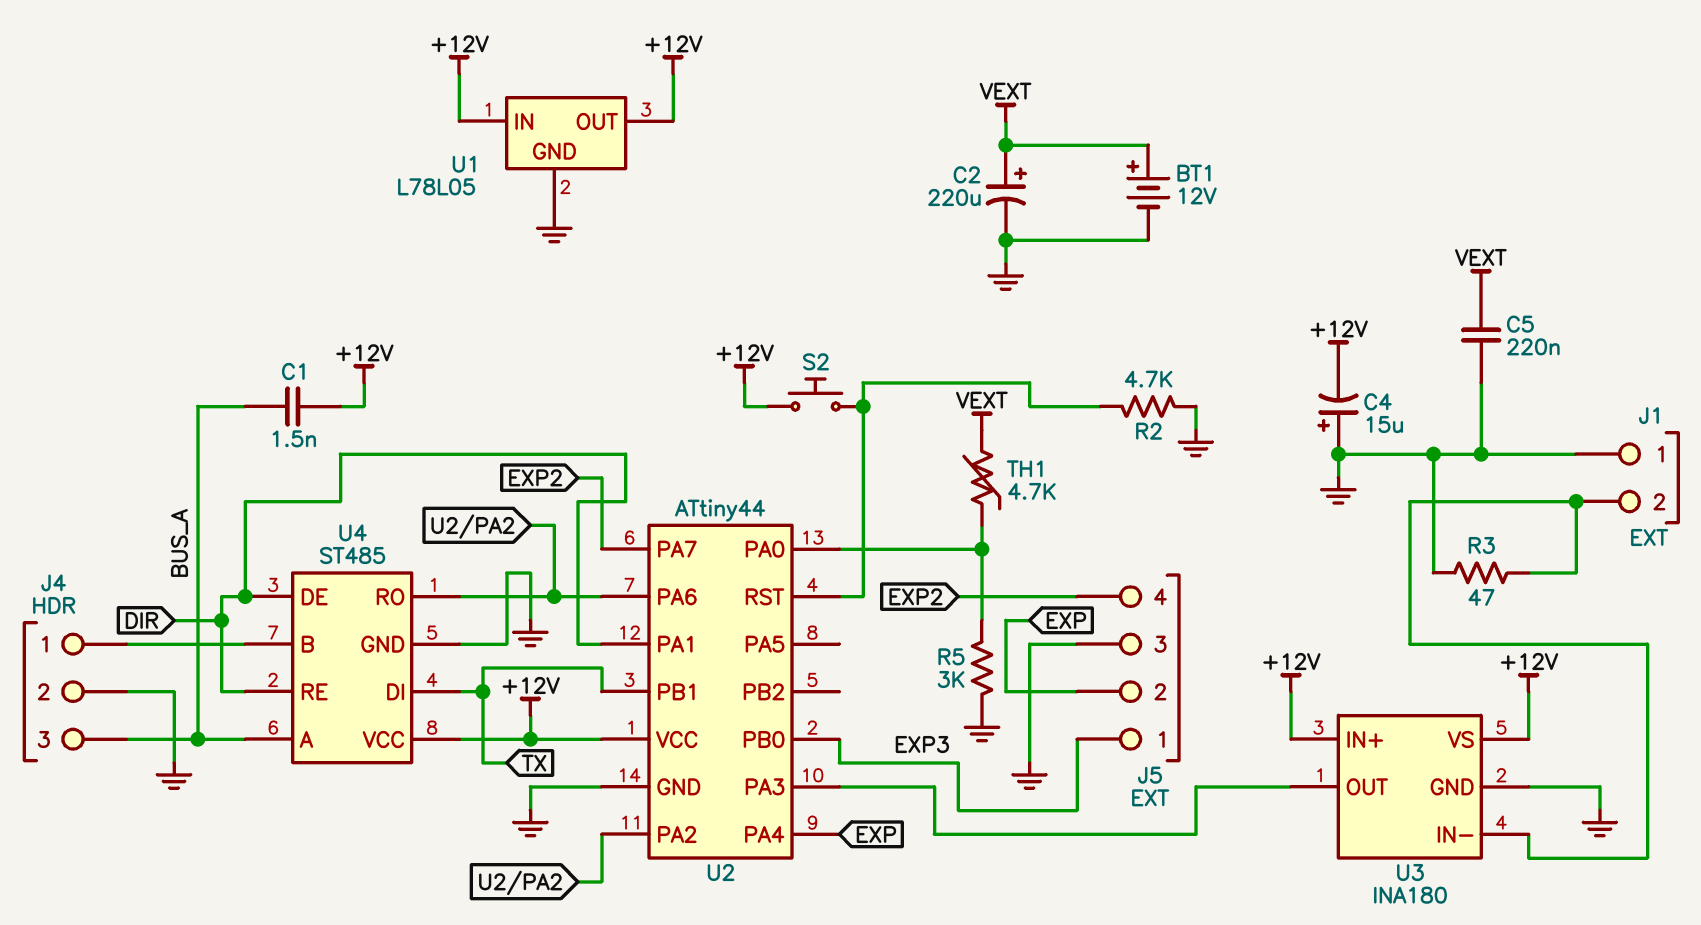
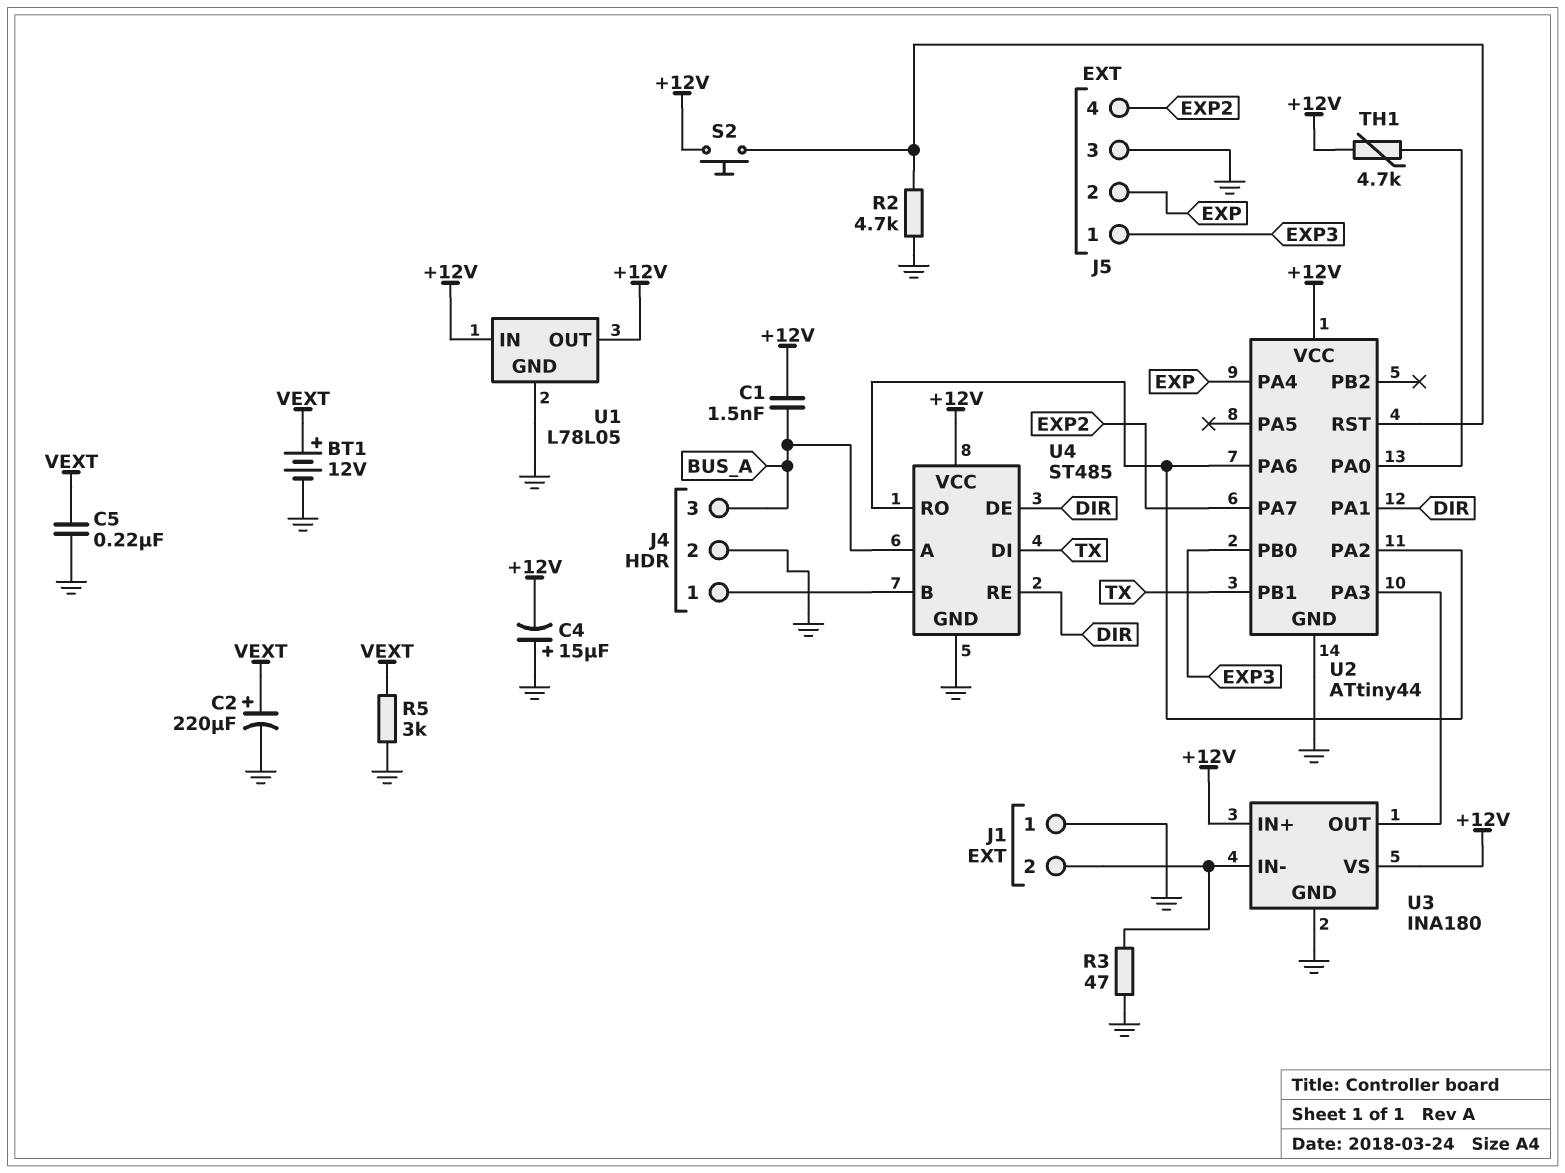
R5: 3k (GND, U2/PA0) -> 3k (GND, VEXT)
TH1: 4.7k (U2/PA0, VEXT) -> 4.7k (+12V, U2/PA0)

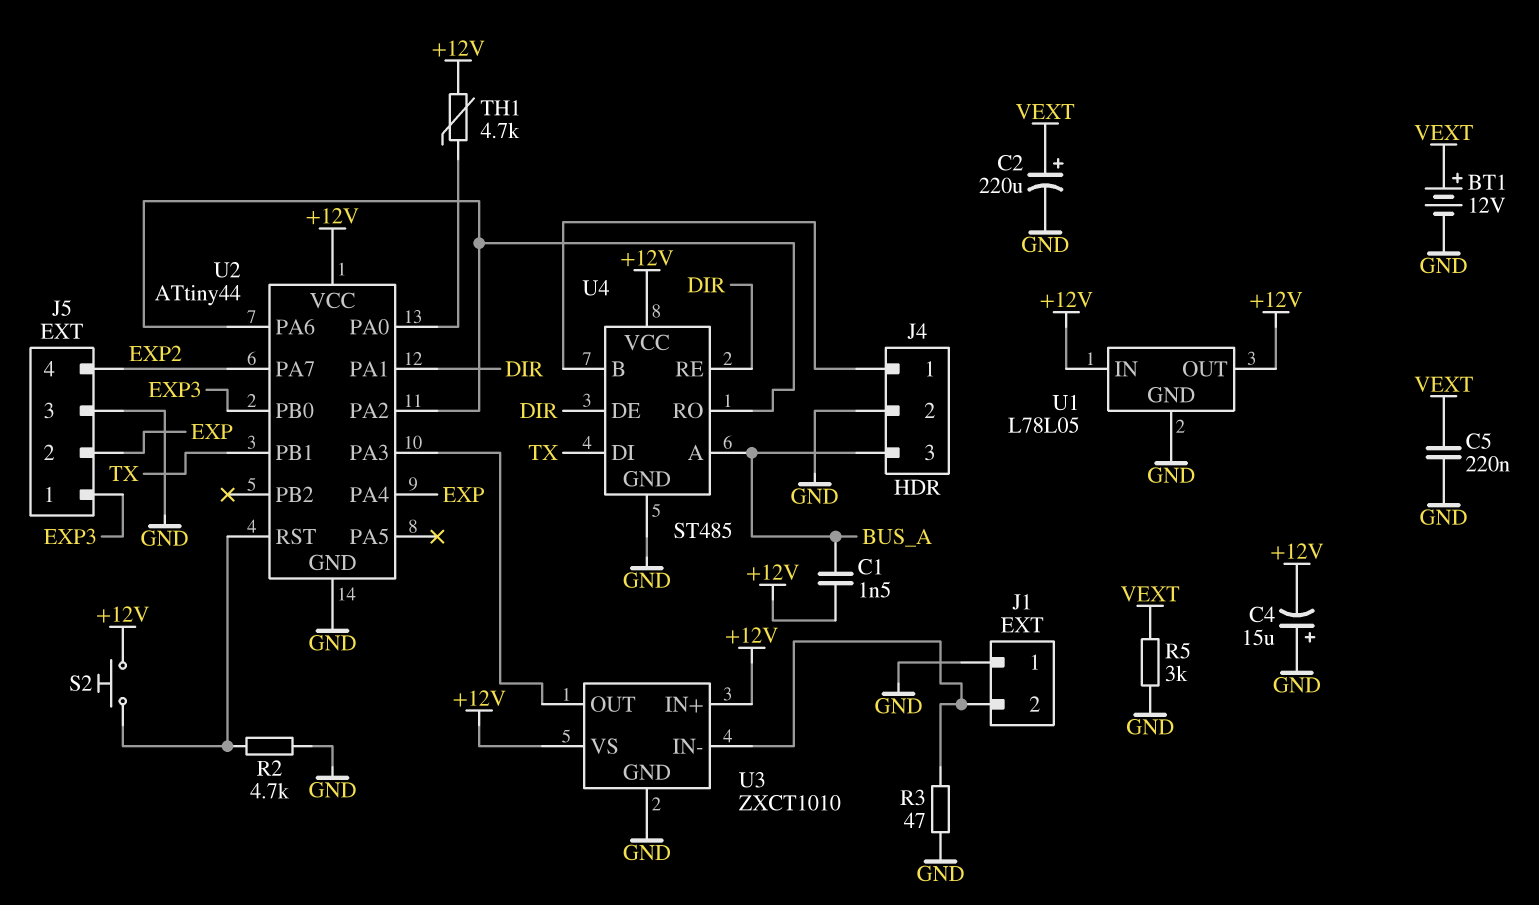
U3: INA180 -> ZXCT1010

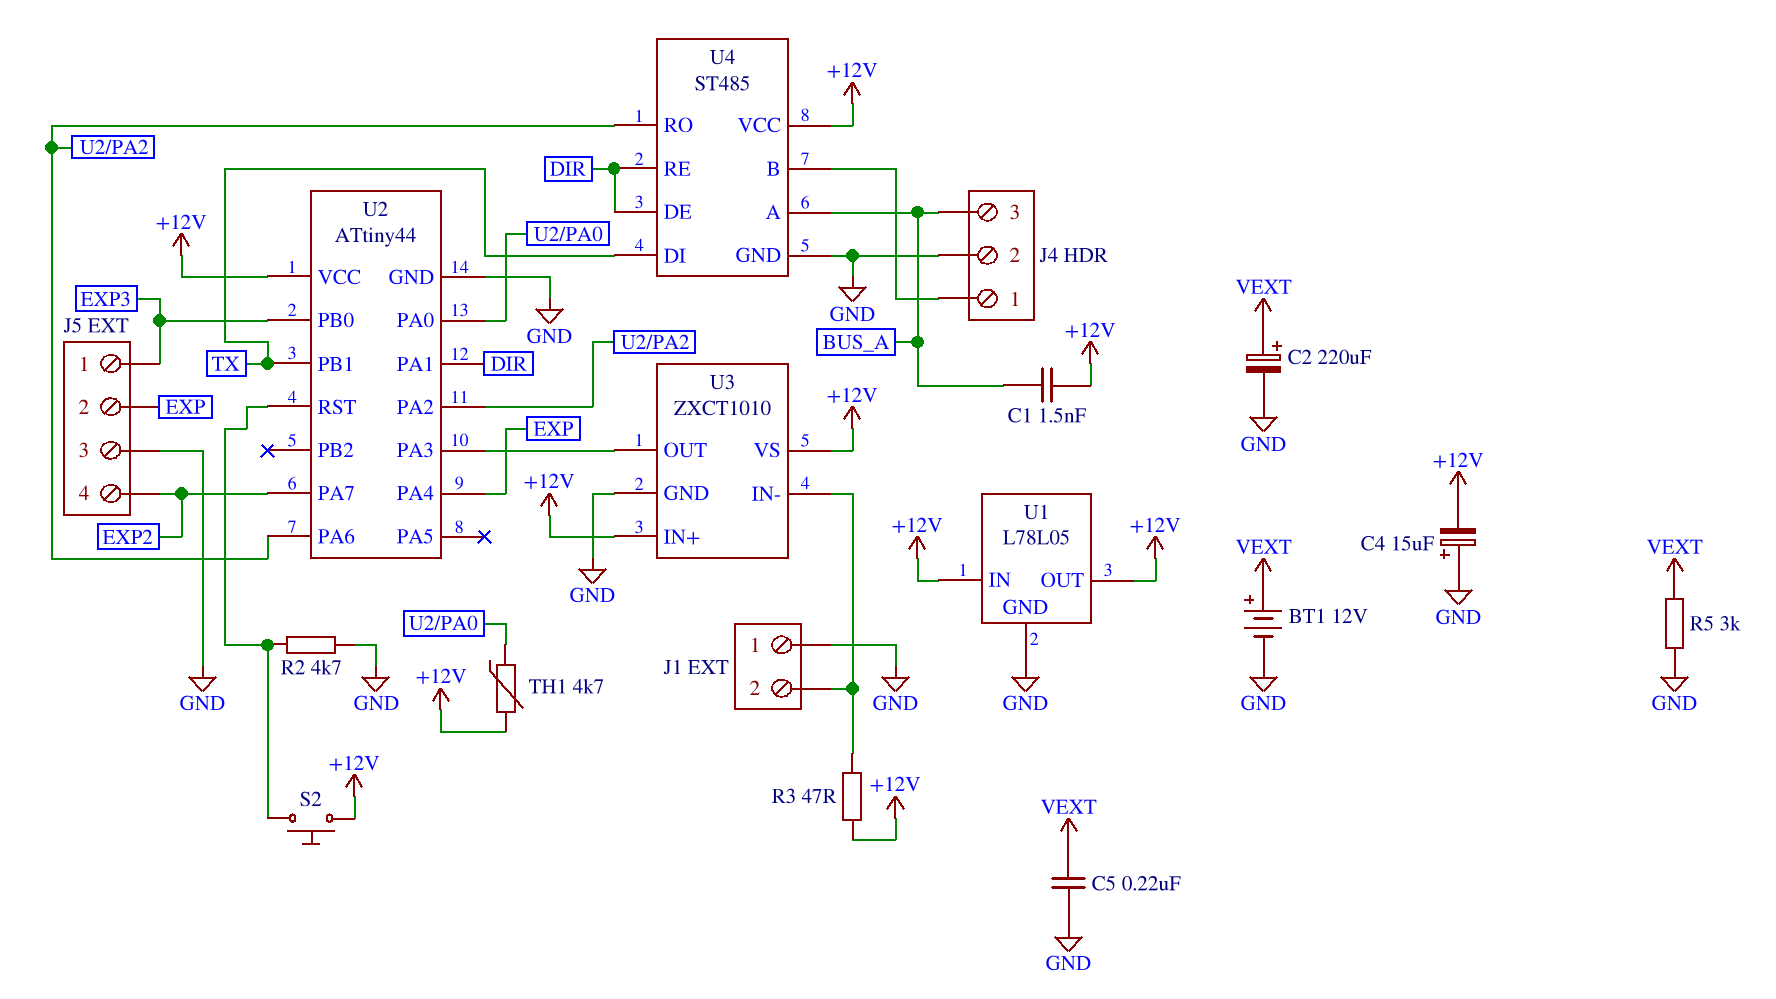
R3: 47 (GND, J1/2) -> 47 (+12V, J1/2)

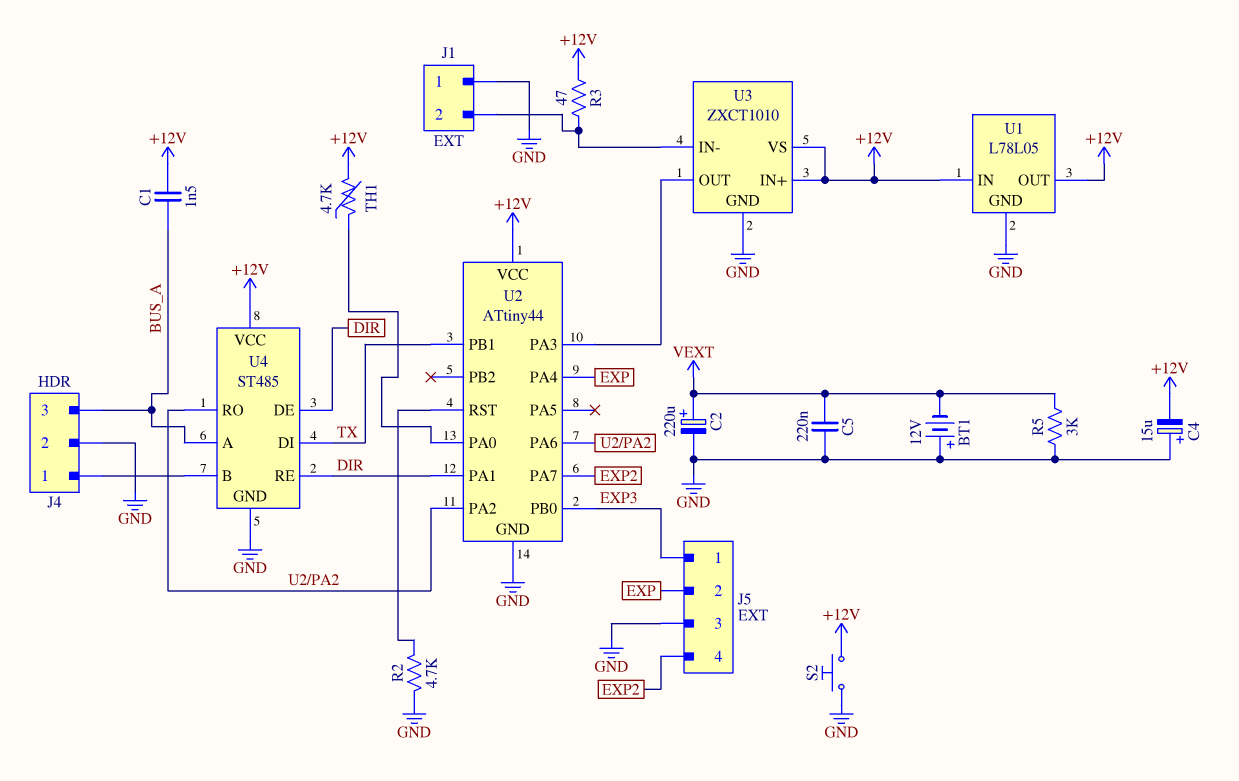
BT1: 12V (plus VEXT, minus GND) -> 12V (plus GND, minus VEXT)
S2: button (+12V, U2/RST) -> button (+12V, GND)

